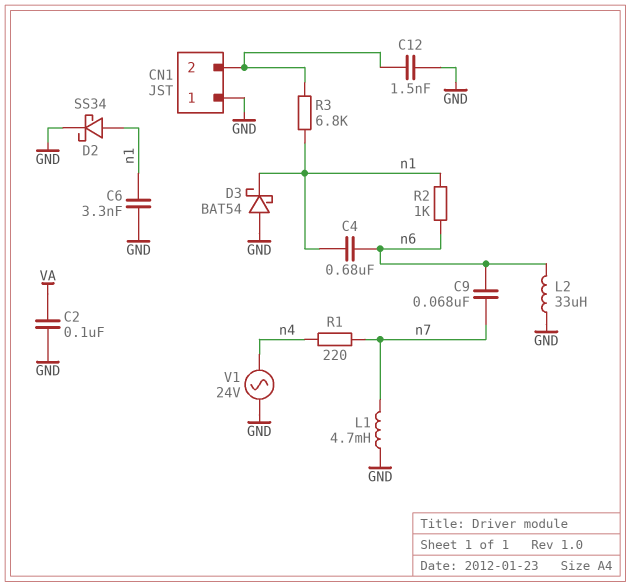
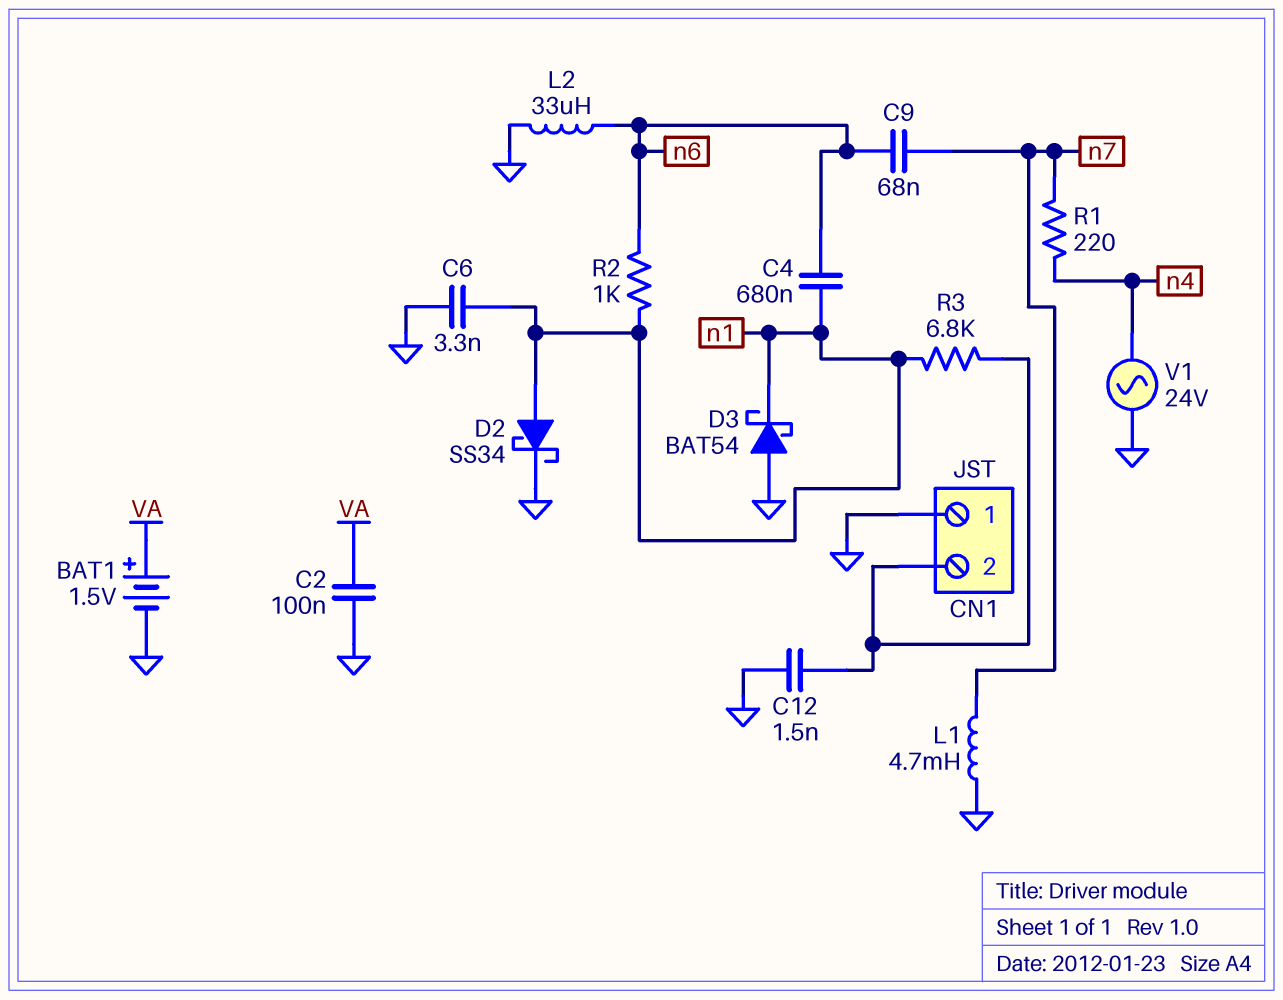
BAT1: none -> 1.5V (plus VA, minus GND)

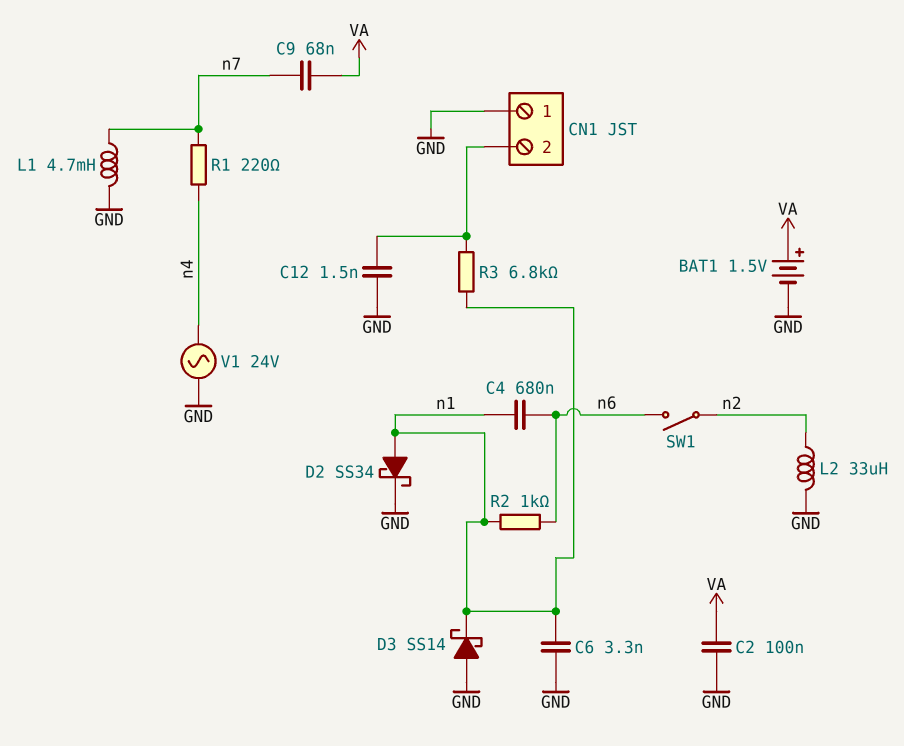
C9: 68nF (n6, n7) -> 68nF (VA, n7)
D3: schottky BAT54 (A GND, K n1) -> schottky SS14 (A GND, K n1)
L2: 33uH (GND, n6) -> 33uH (GND, n2)
SW1: none -> switch (n2, n6)

